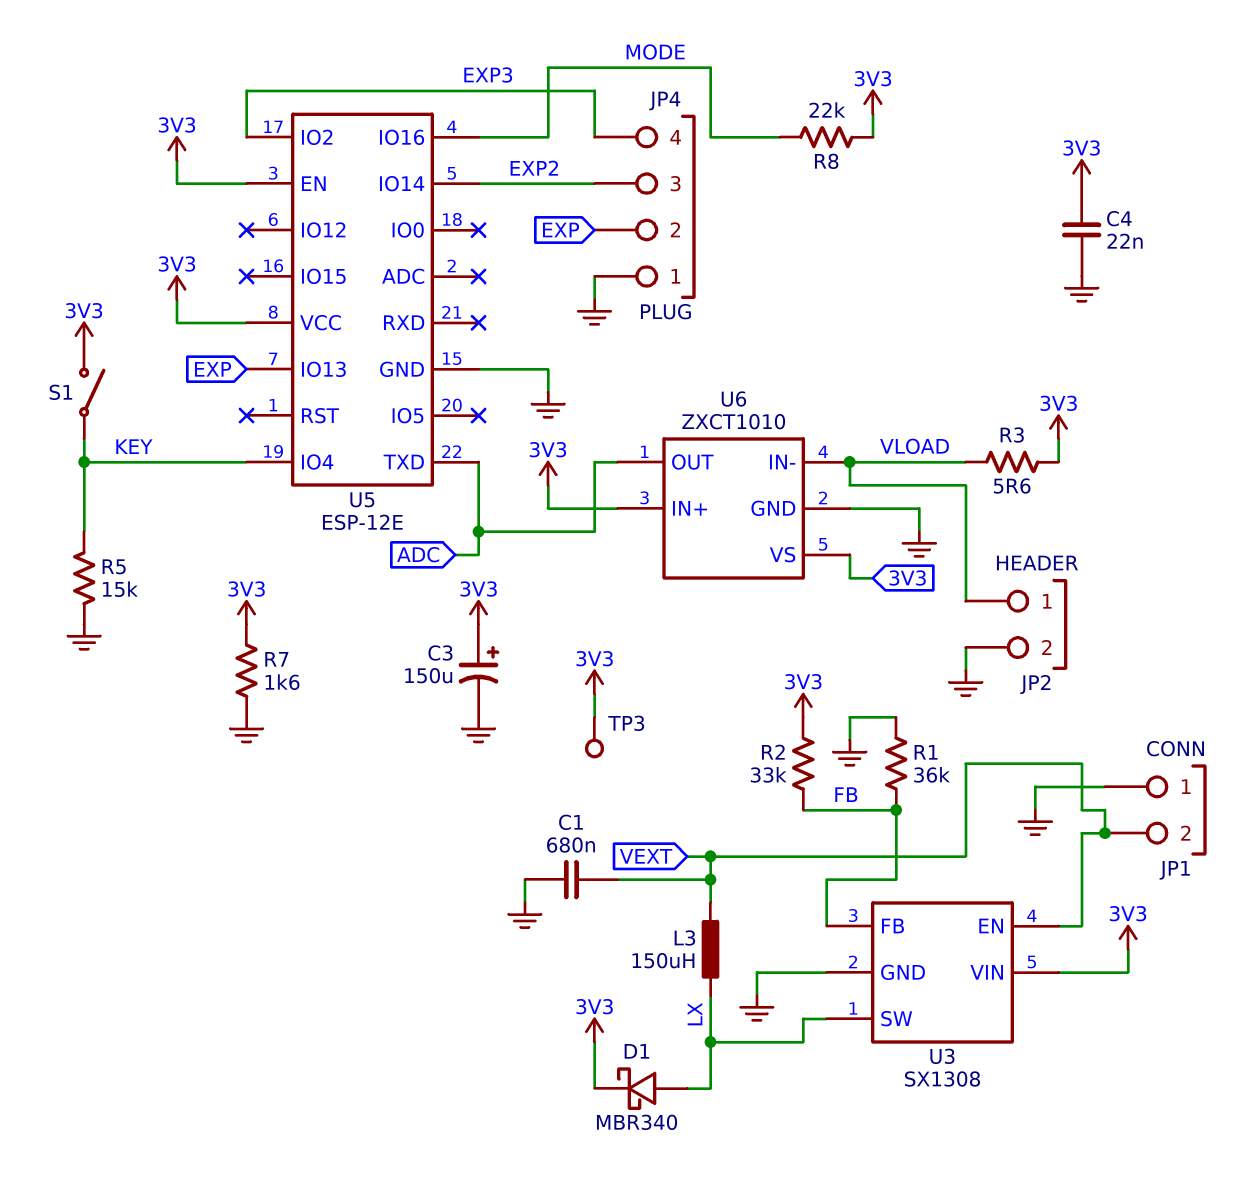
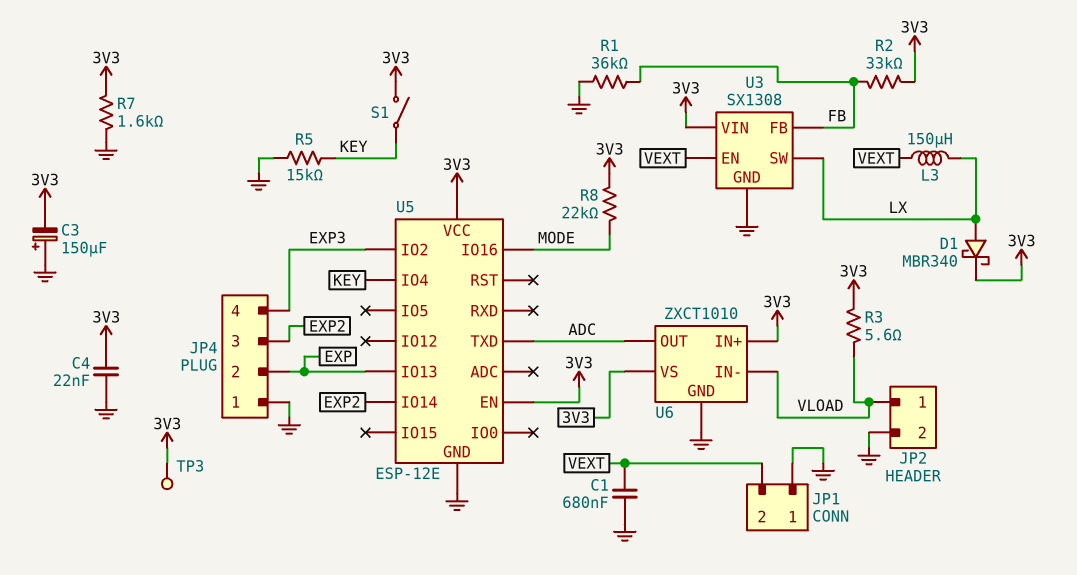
C3: 150uF (plus 3V3, minus GND) -> 150uF (plus GND, minus 3V3)

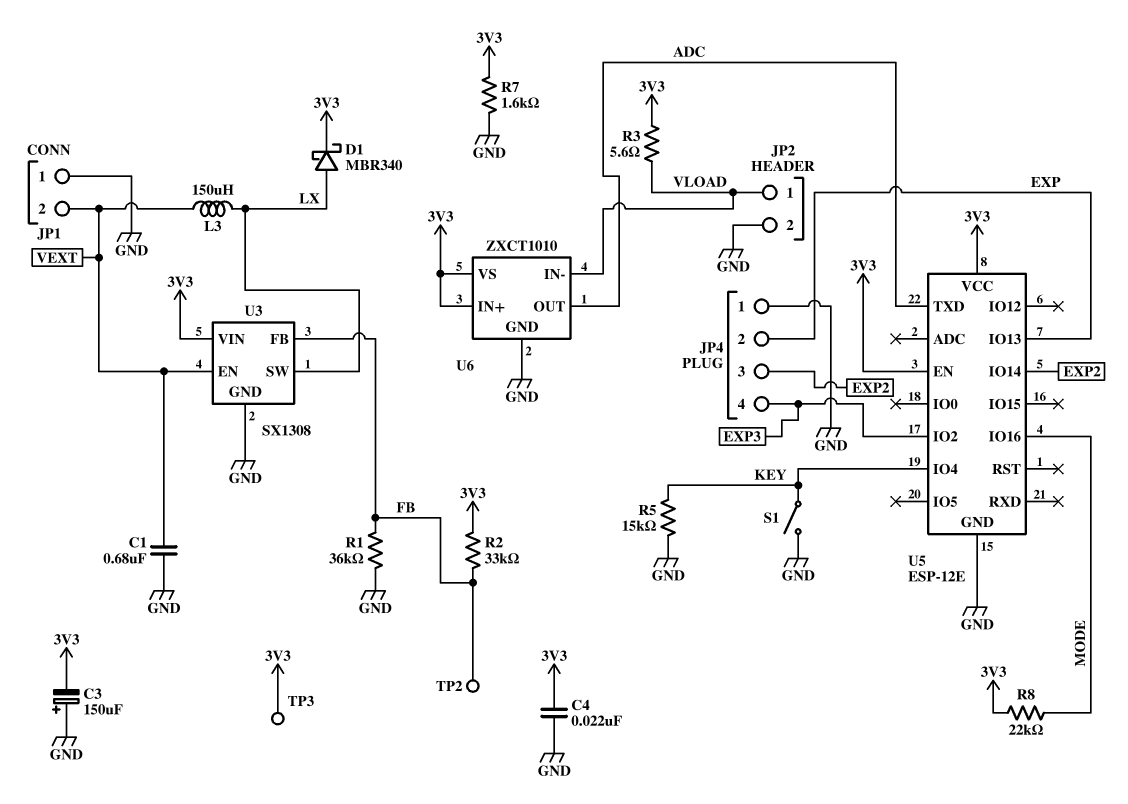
S1: switch (3V3, KEY) -> switch (GND, KEY)
TP2: none -> test point (FB)

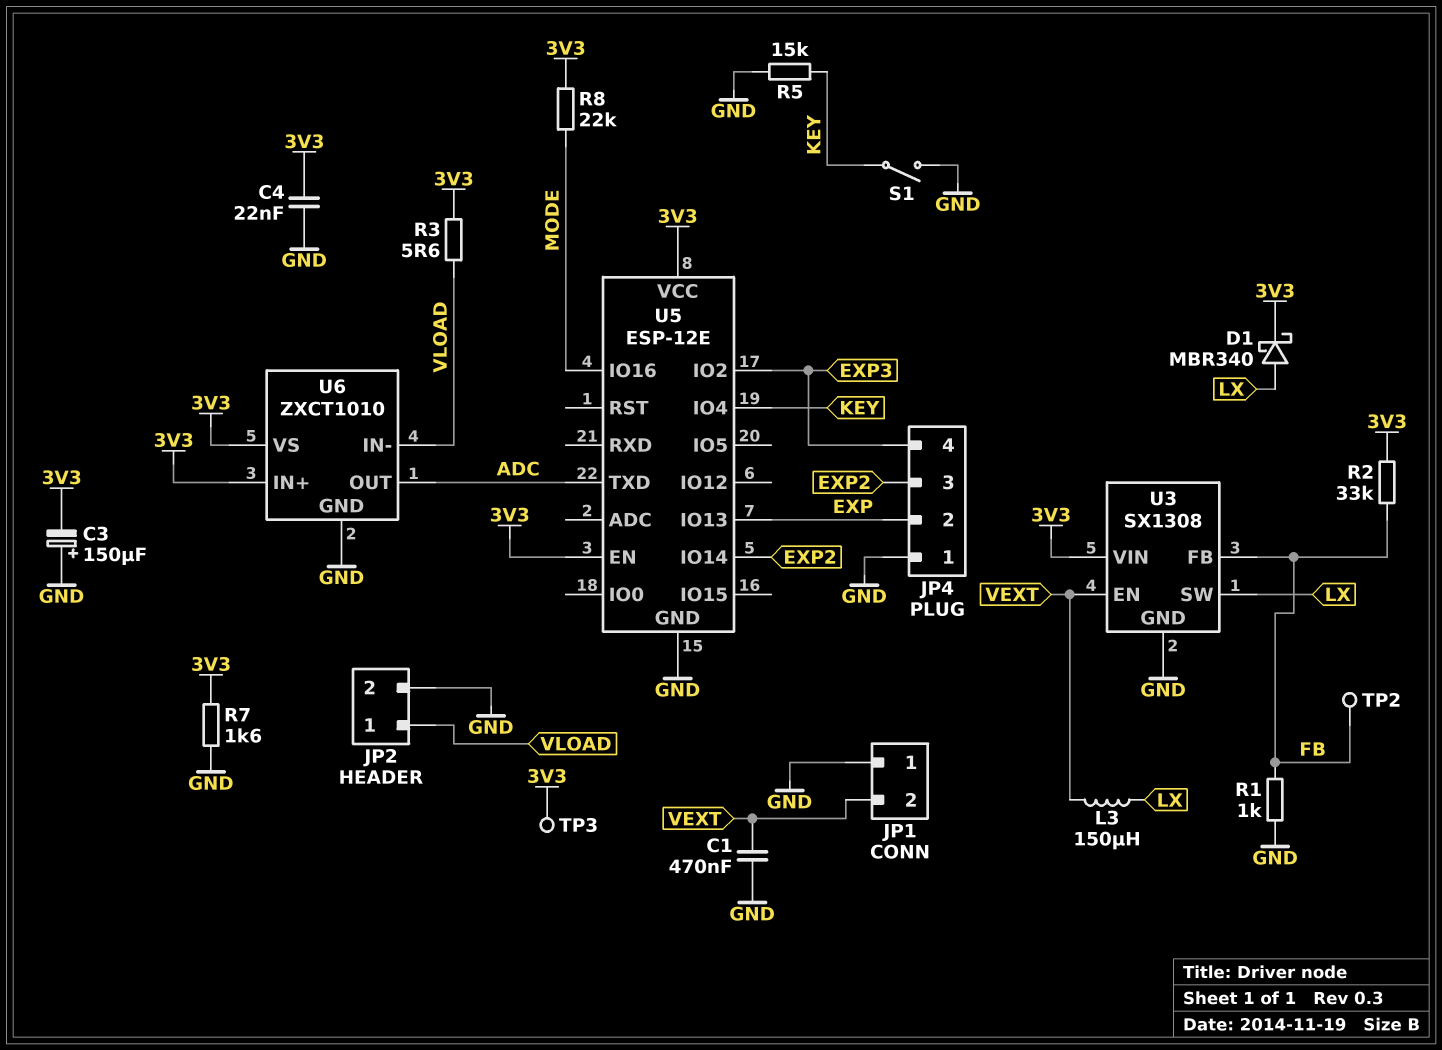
C1: 680nF (GND, VEXT) -> 470nF (GND, VEXT)
R1: 36k (FB, GND) -> 1k (FB, GND)

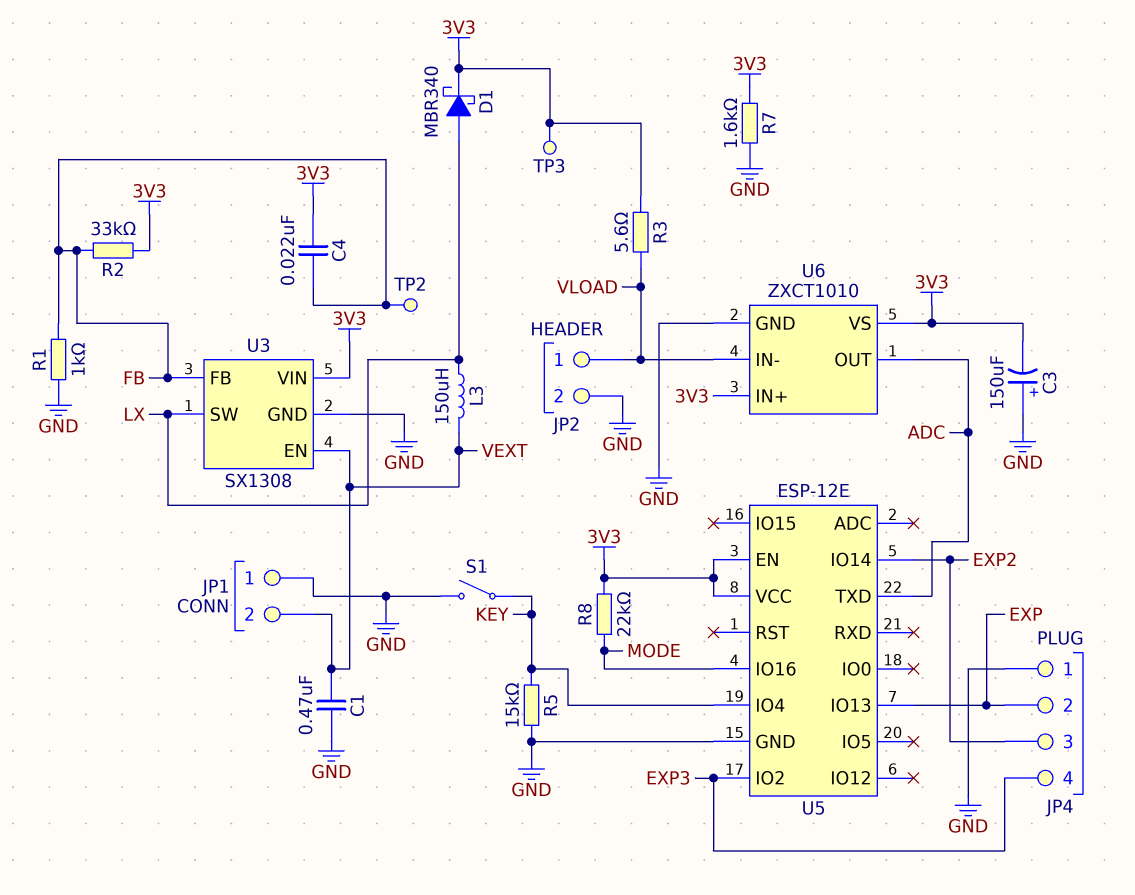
C4: 22nF (3V3, GND) -> 22nF (3V3, FB)

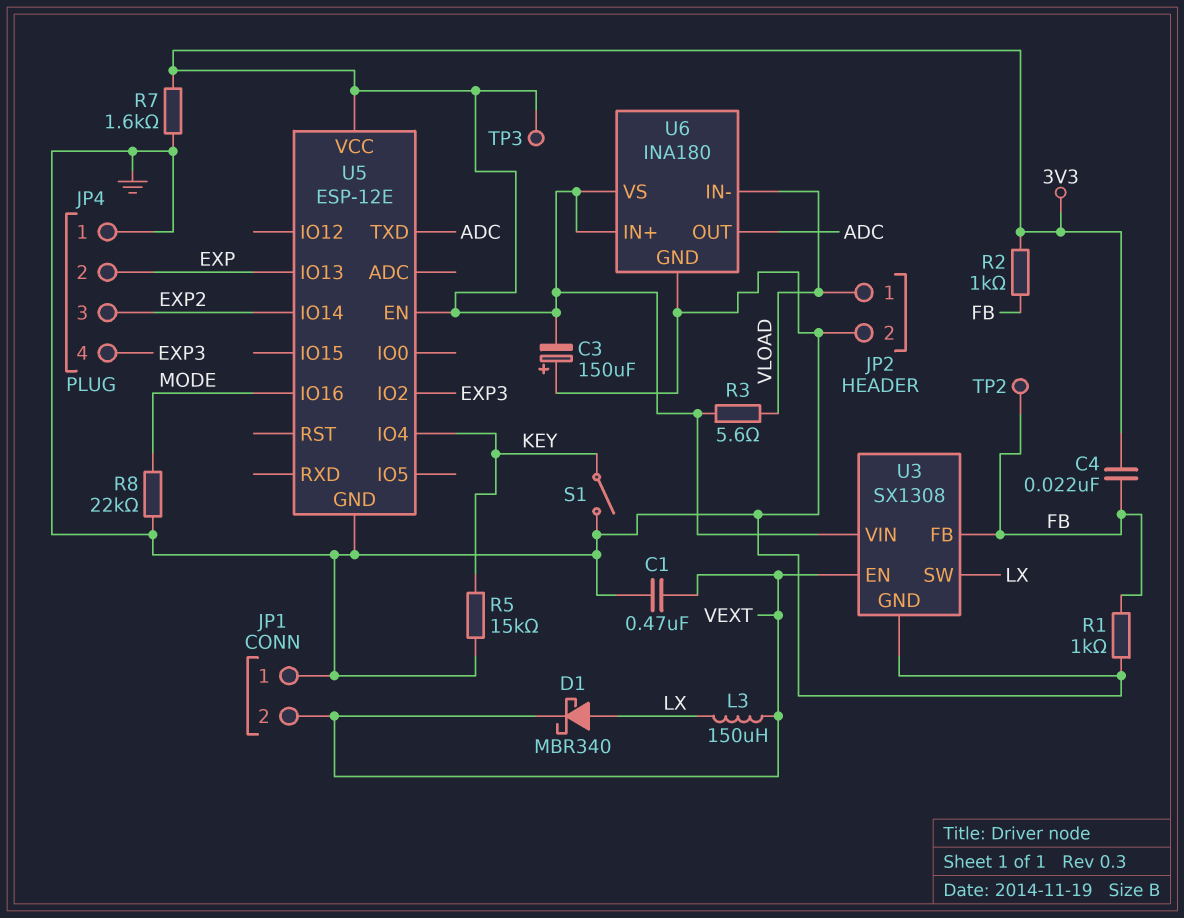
D1: schottky MBR340 (A LX, K 3V3) -> schottky MBR340 (A LX, K VEXT)
R2: 33k (3V3, FB) -> 1k (3V3, FB)
R8: 22k (3V3, MODE) -> 22k (GND, MODE)
U6: ZXCT1010 -> INA180

